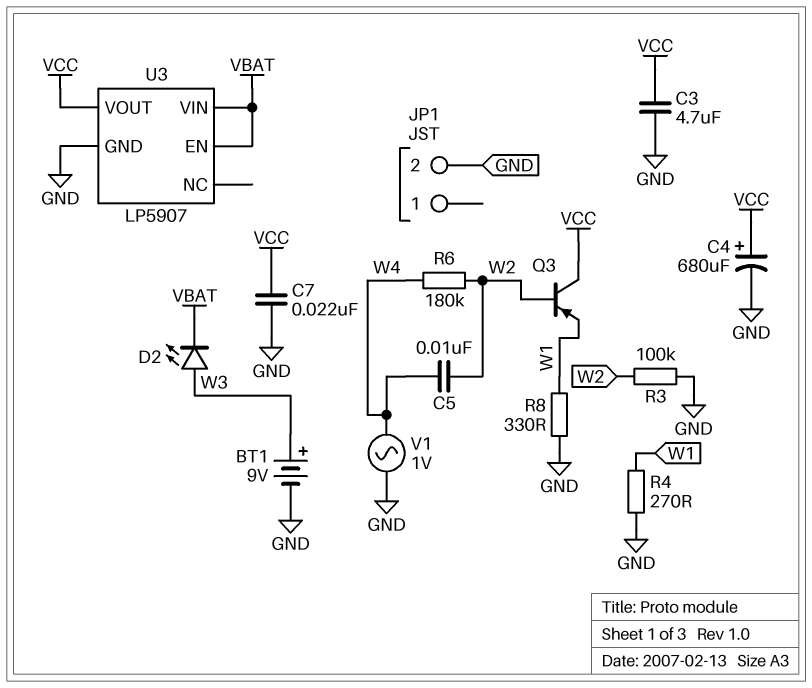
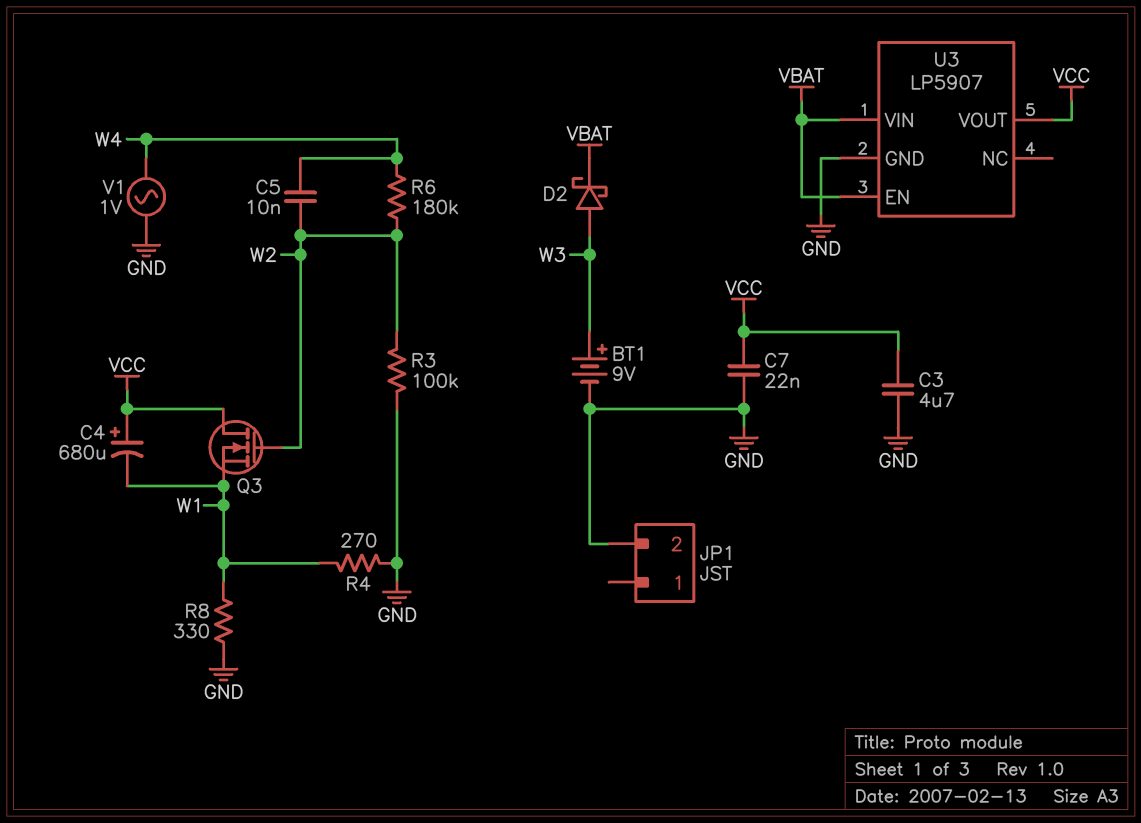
C4: 680uF (plus VCC, minus GND) -> 680uF (plus VCC, minus W1)
D2: LED (A W3, K VBAT) -> schottky (A W3, K VBAT)
Q3: PNP (B W2, C VCC, E W1) -> NMOS (G W2, D VCC, S W1)

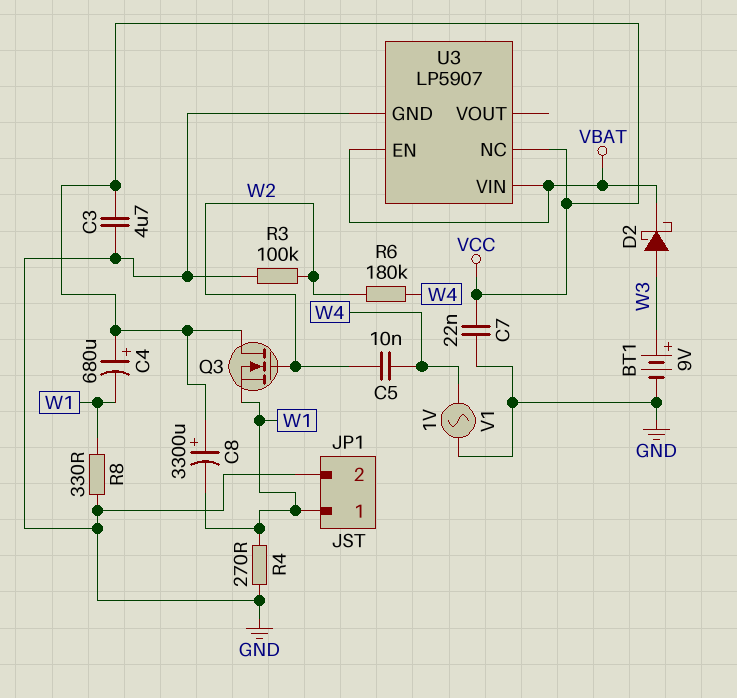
C8: none -> 3300uF (plus VCC, minus W1)
JP1 pin 1: none -> W1
U3 pin NC: none -> VCC
U3 pin VOUT: VCC -> none

